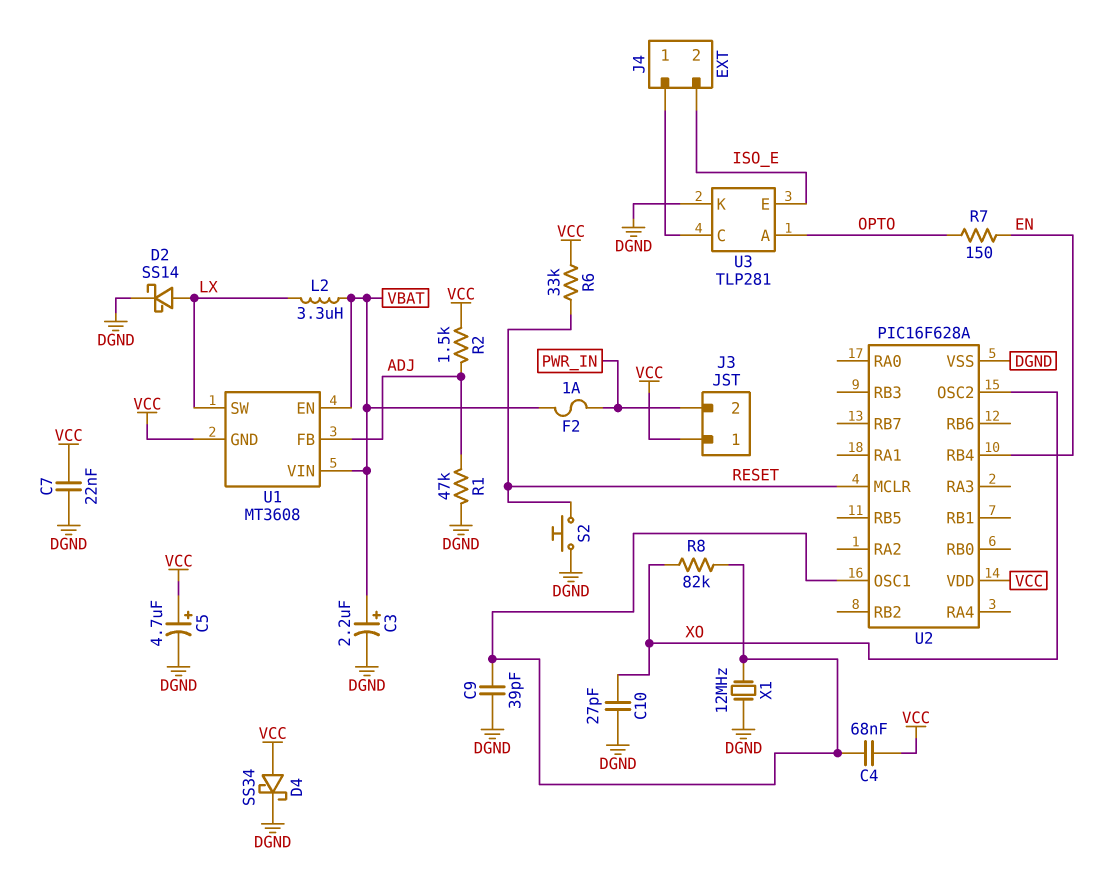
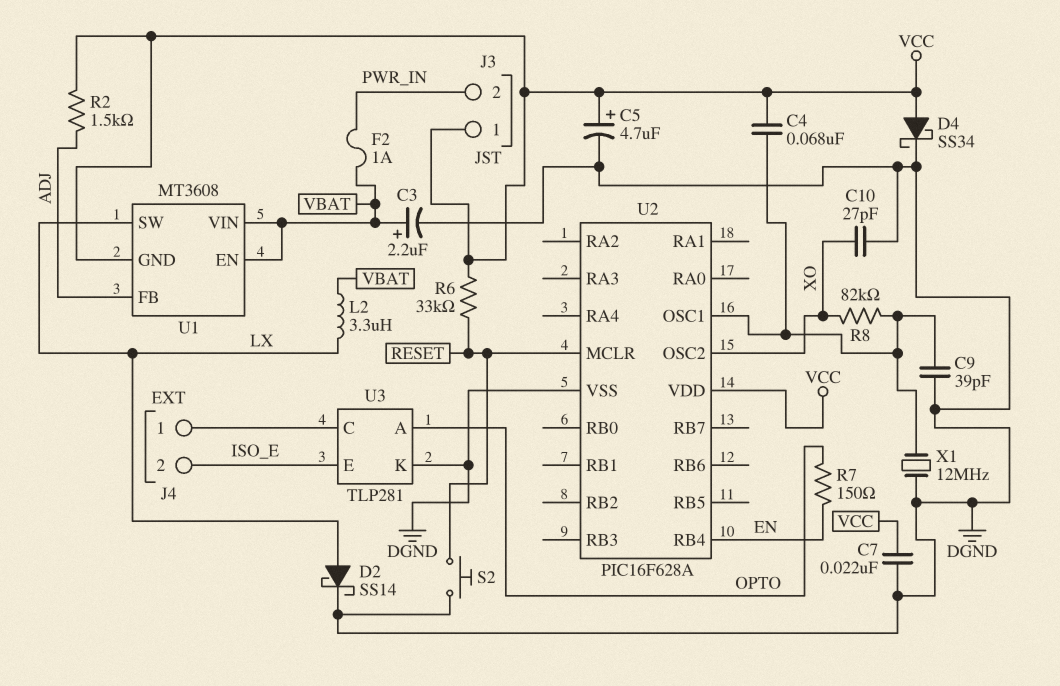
R1: 47k (ADJ, DGND) -> none

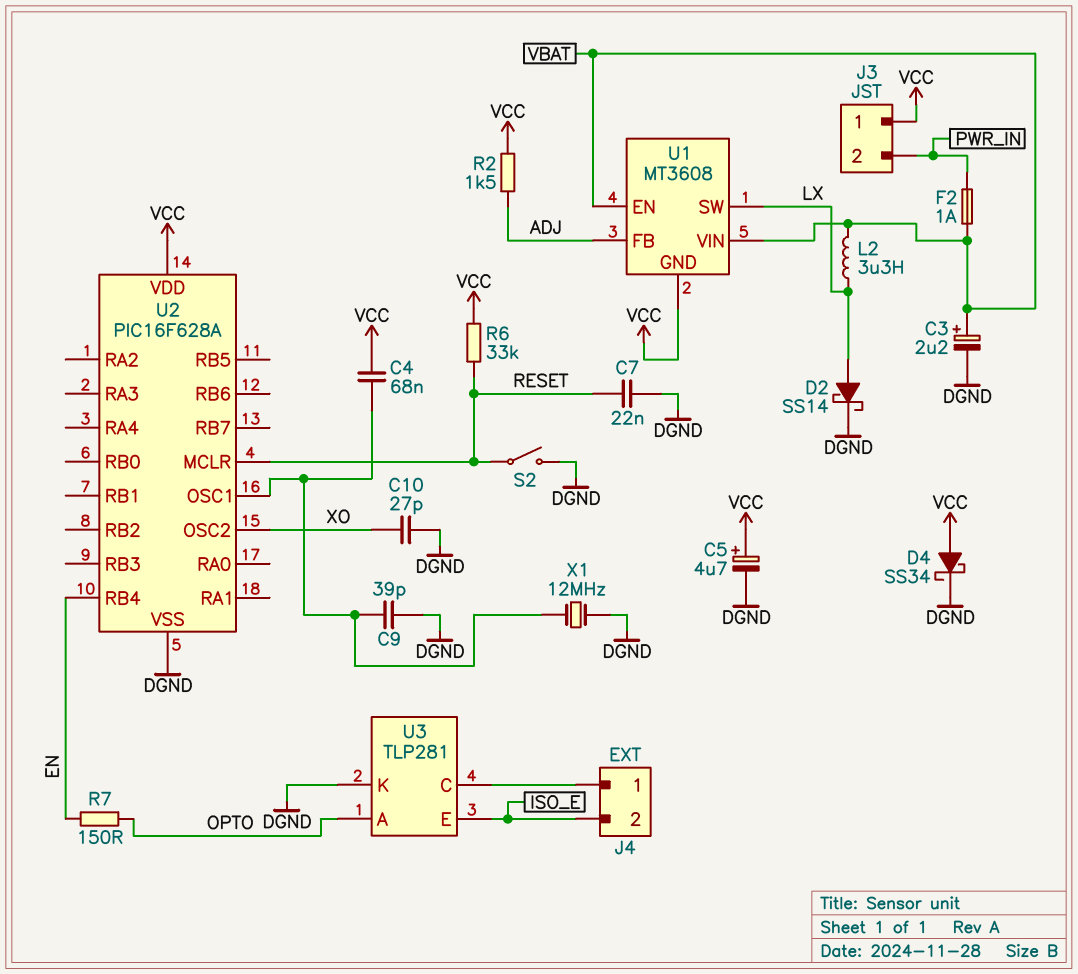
C7: 22nF (DGND, VCC) -> 22nF (DGND, RESET)
R8: 82k (U2/OSC1, XO) -> none
S2: button (DGND, RESET) -> switch (DGND, RESET)

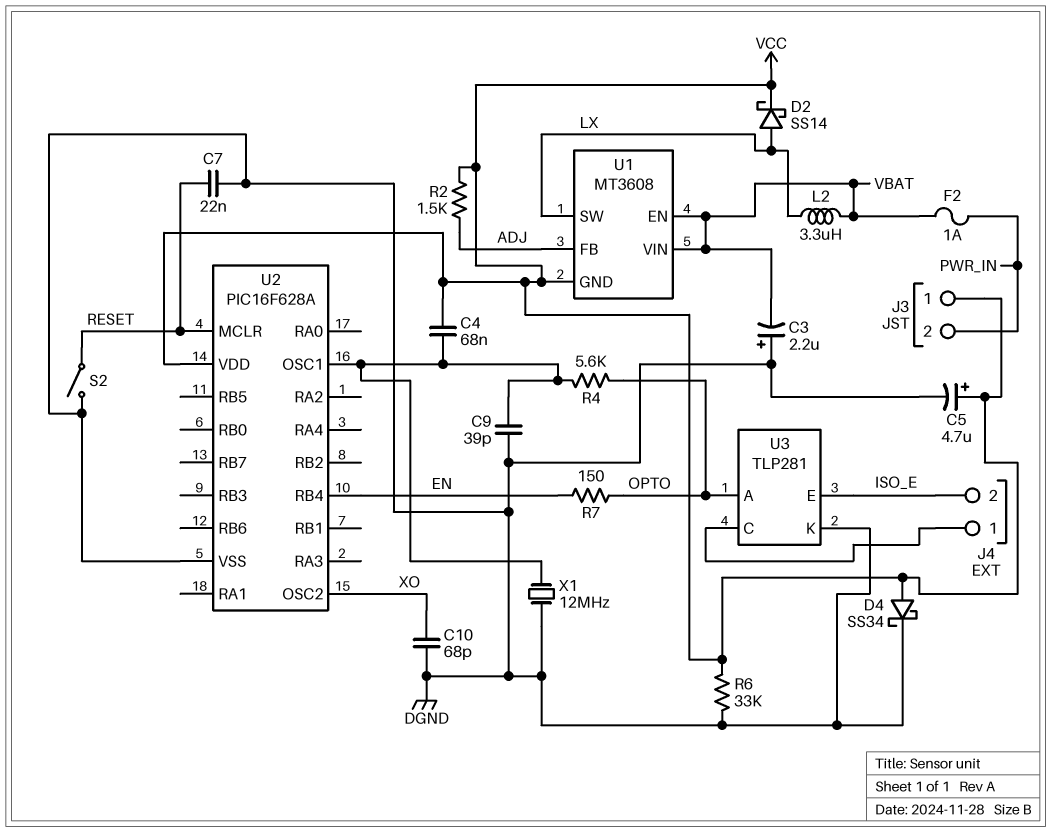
C3: 2.2uF (plus VBAT, minus DGND) -> 2.2uF (plus DGND, minus VBAT)
C10: 27pF (DGND, XO) -> 68pF (DGND, XO)
D2: schottky SS14 (A LX, K DGND) -> schottky SS14 (A LX, K VCC)
R4: none -> 5.6k (OPTO, U2/OSC1)
R6: 33k (RESET, VCC) -> 33k (DGND, VCC)

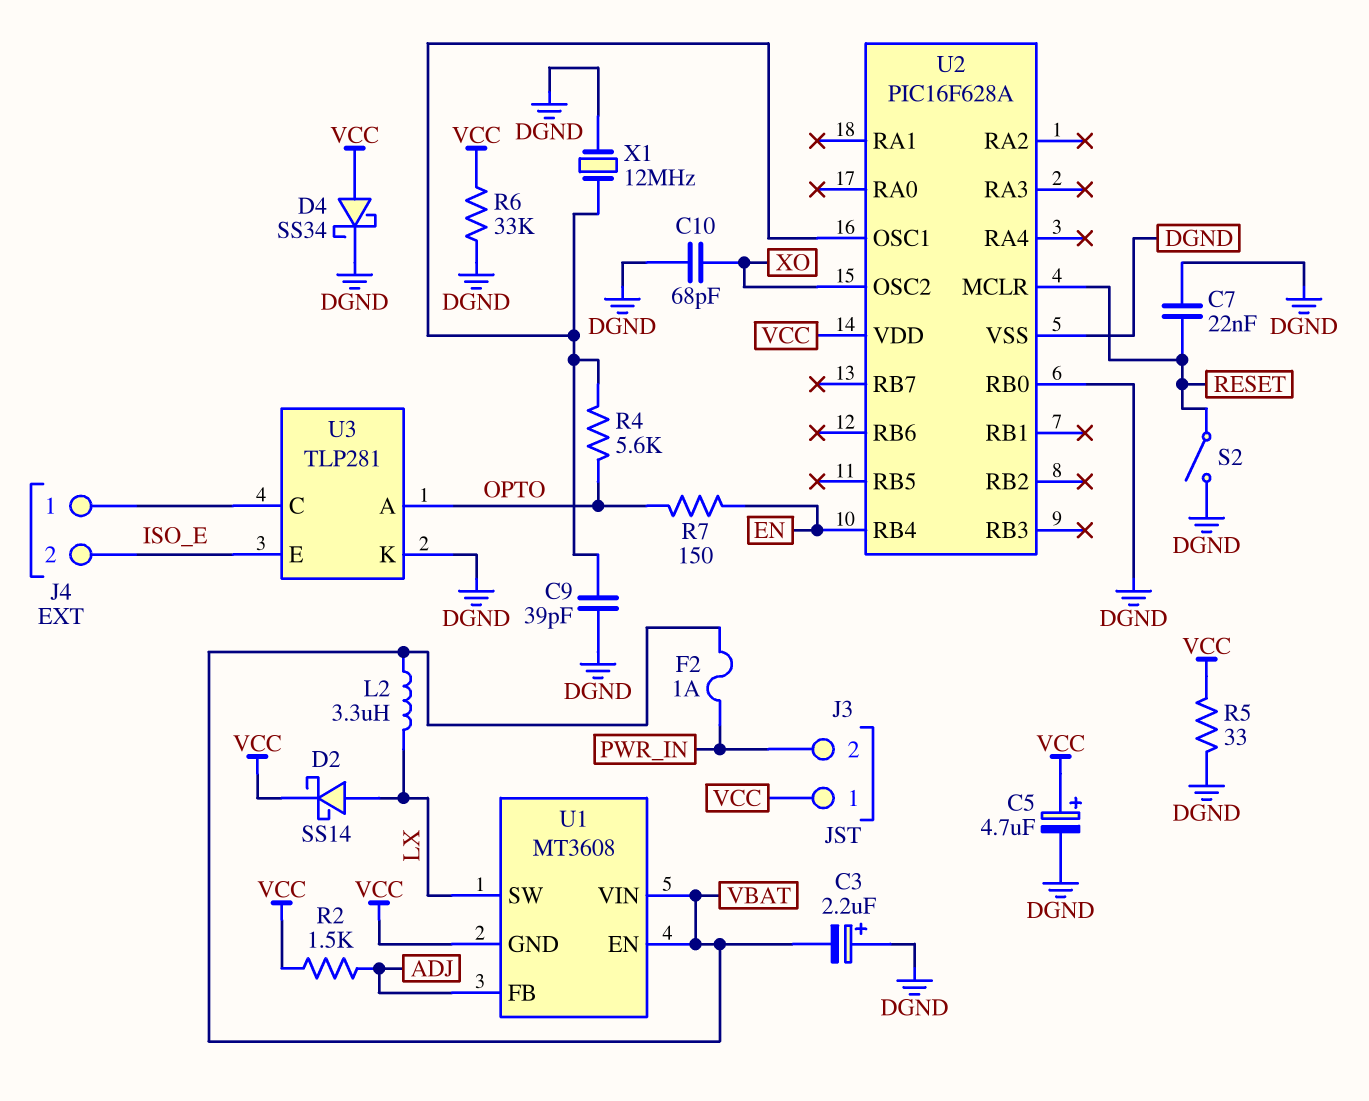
C4: 68nF (U2/OSC1, VCC) -> none
R5: none -> 33 (DGND, VCC)
U2 pin RB0: none -> DGND

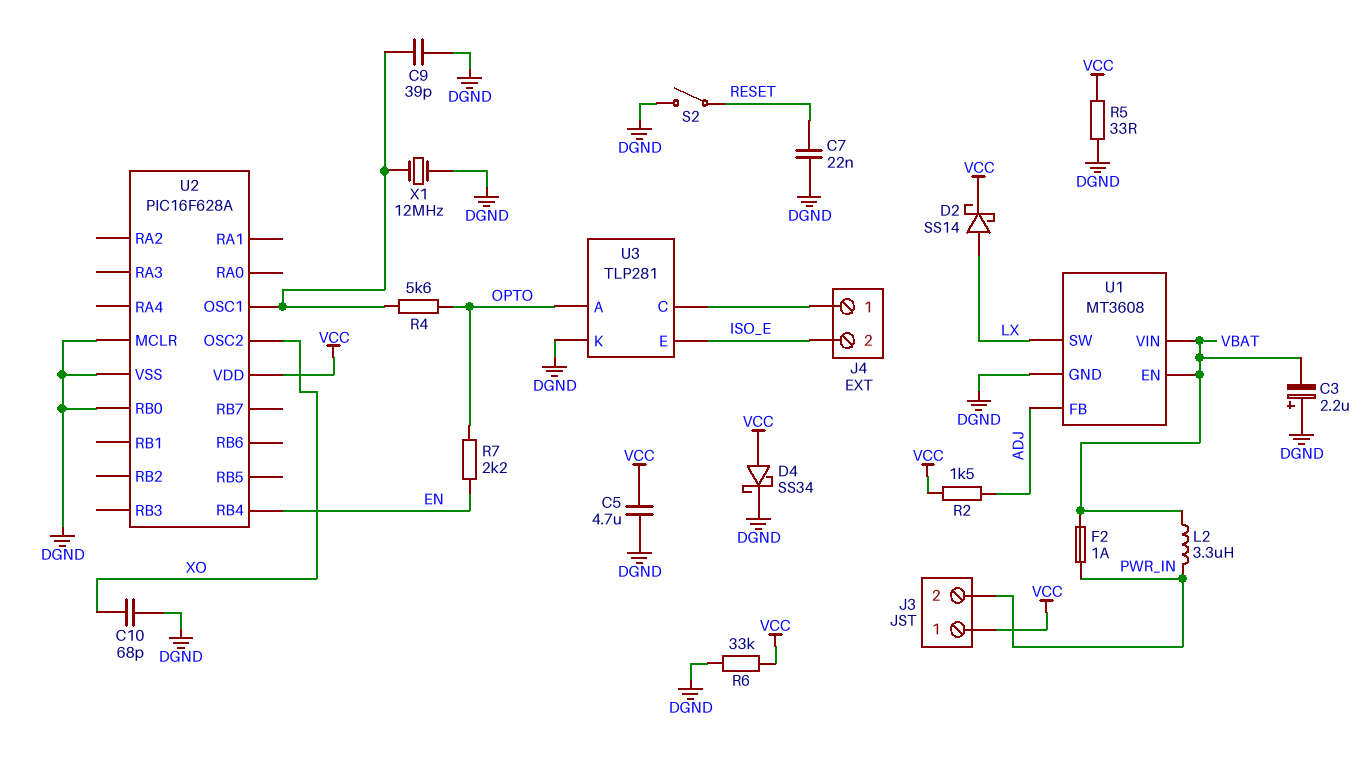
C5: 4.7uF (plus VCC, minus DGND) -> 4.7uF (DGND, VCC)
L2: 3.3uH (LX, VBAT) -> 3.3uH (PWR_IN, VBAT)
R7: 150 (EN, OPTO) -> 2.2k (EN, OPTO)
U1 pin GND: VCC -> DGND
U2 pin MCLR: RESET -> DGND

